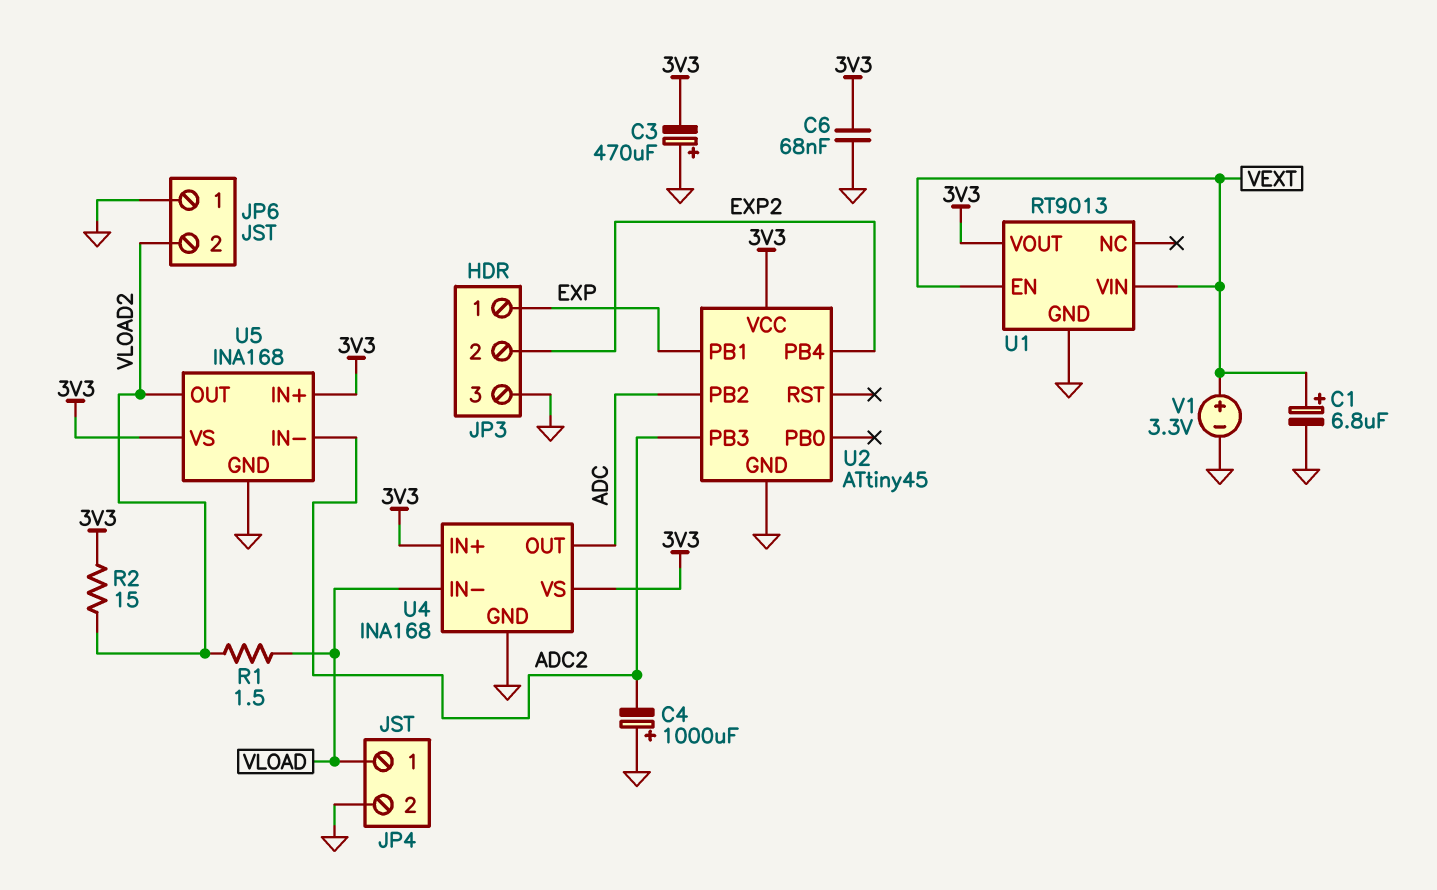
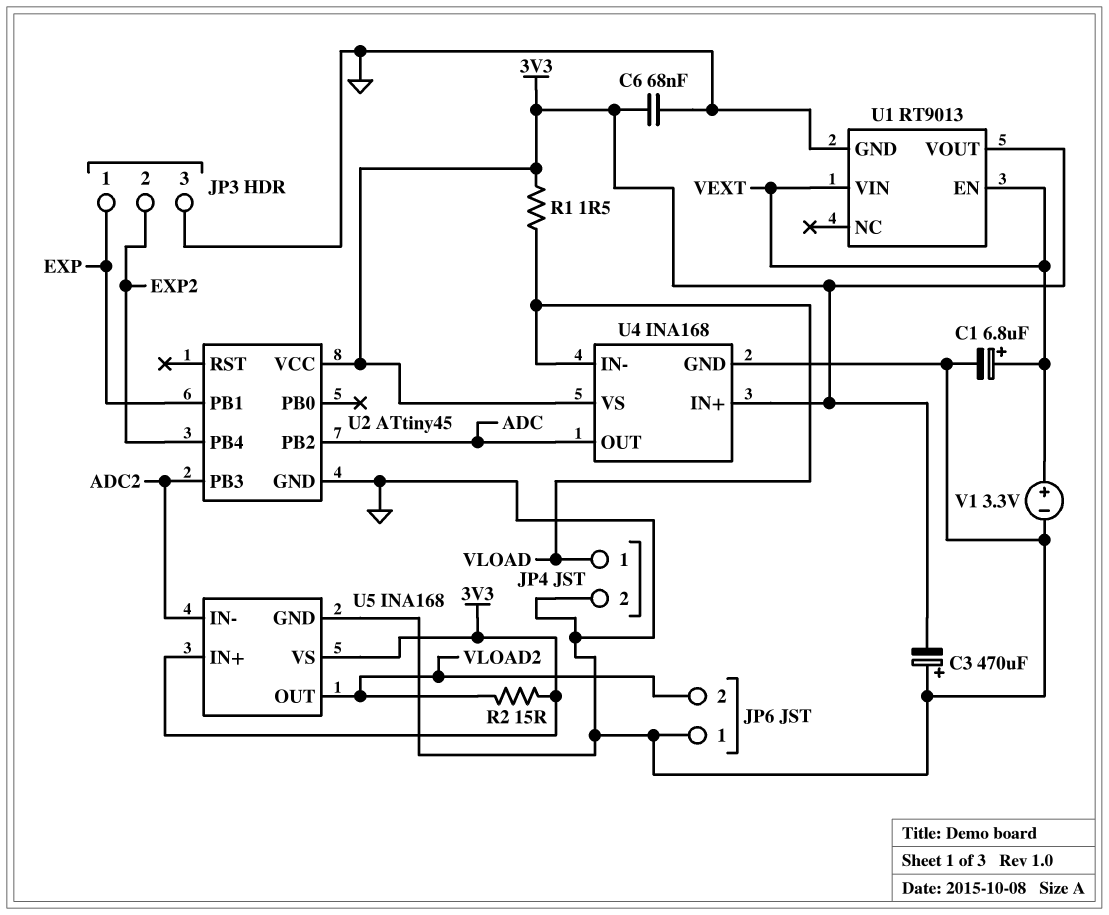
C4: 1000uF (plus GND, minus ADC2) -> none
R1: 1.5 (VLOAD, VLOAD2) -> 1.5 (3V3, VLOAD)

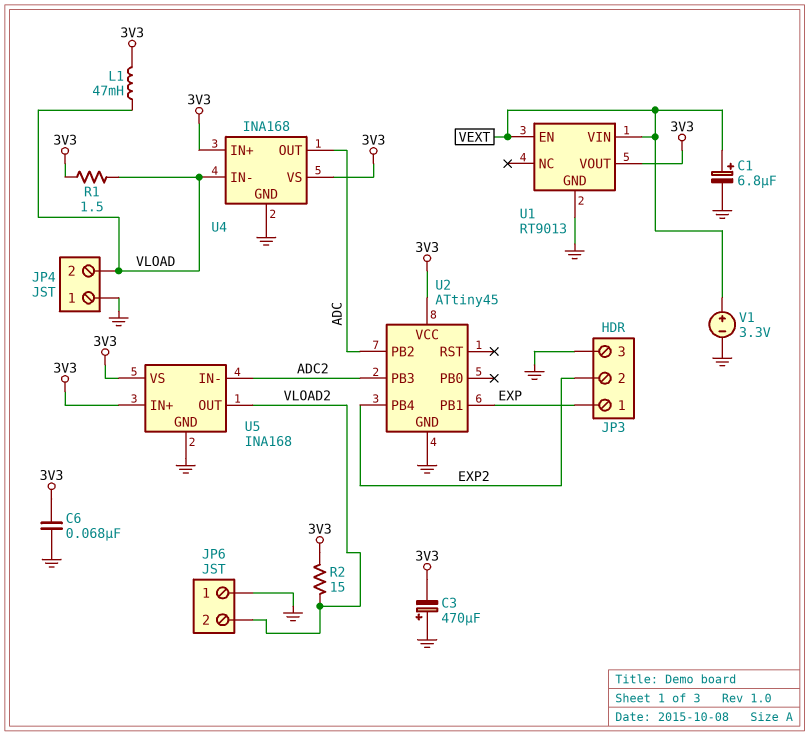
JP4 pin 1: VLOAD -> GND
JP4 pin 2: GND -> VLOAD
L1: none -> 47mH (3V3, VLOAD)

